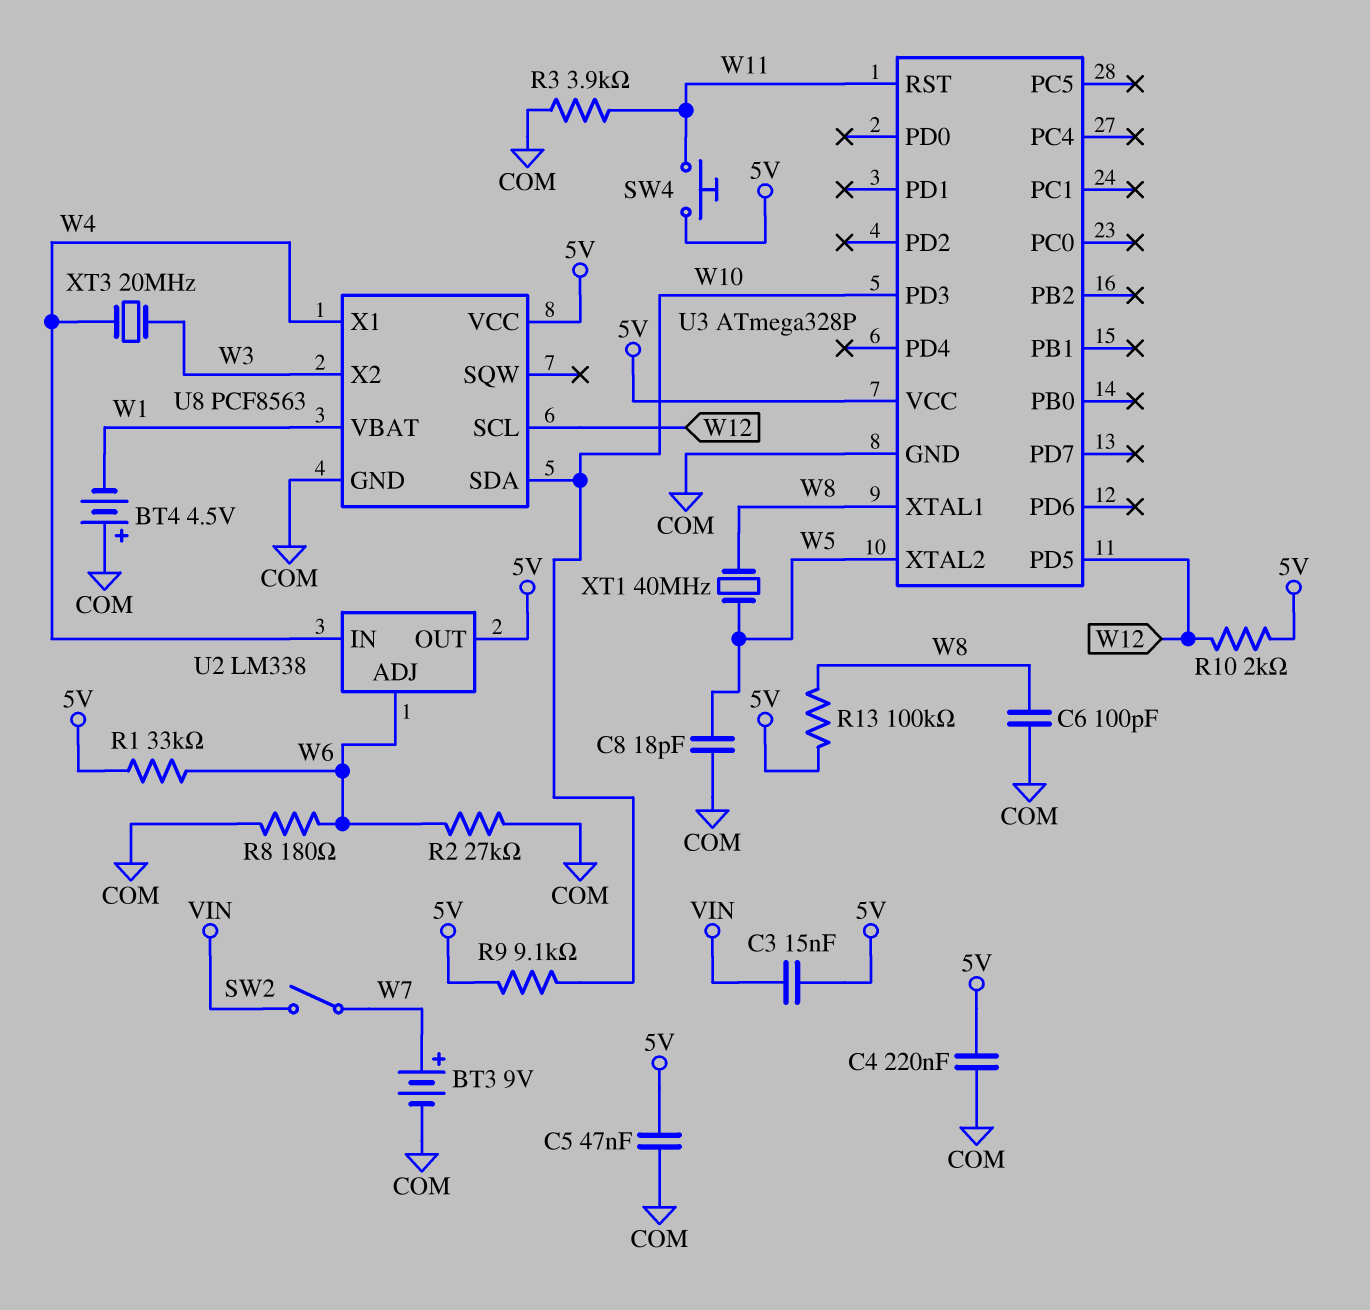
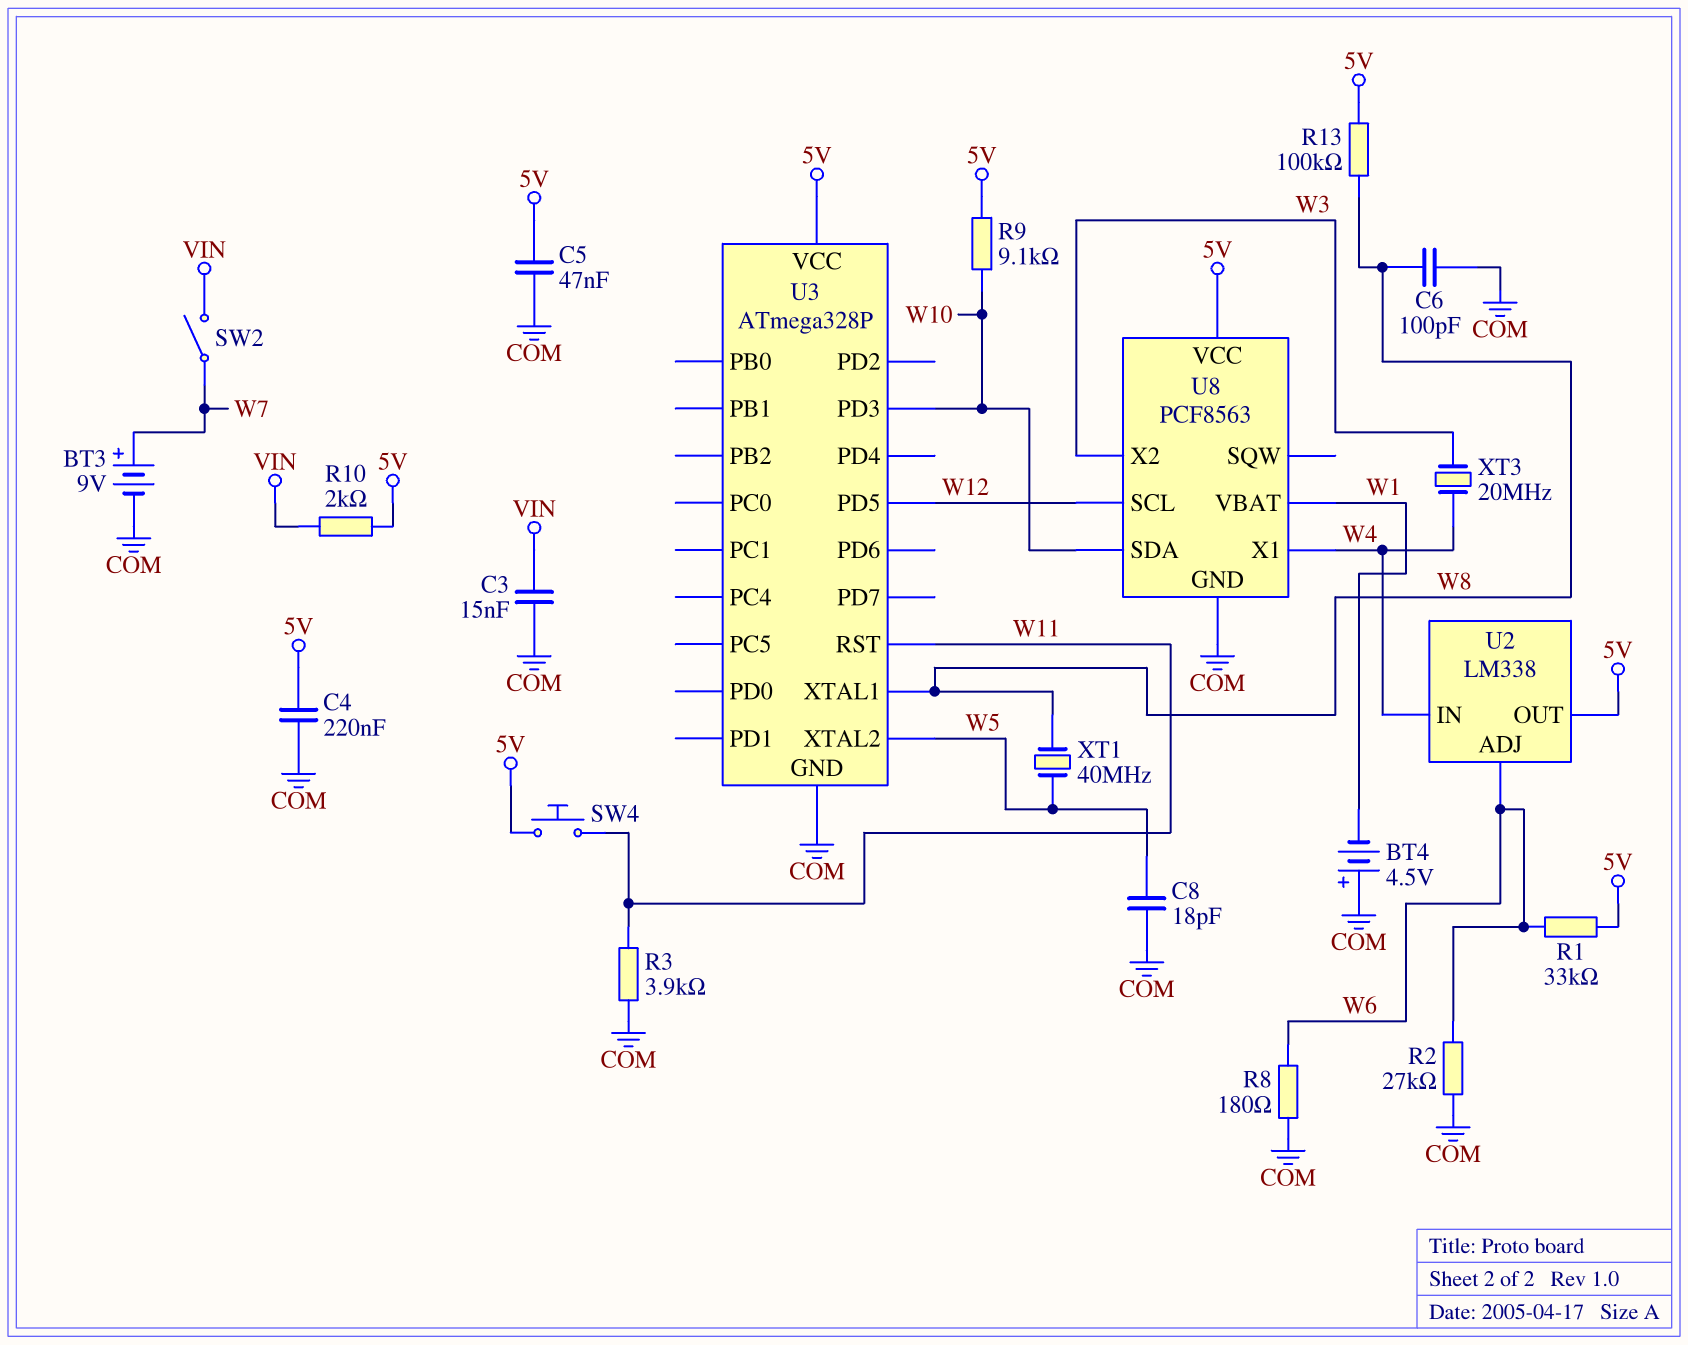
C3: 15nF (5V, VIN) -> 15nF (COM, VIN)
R10: 2k (5V, W12) -> 2k (5V, VIN)

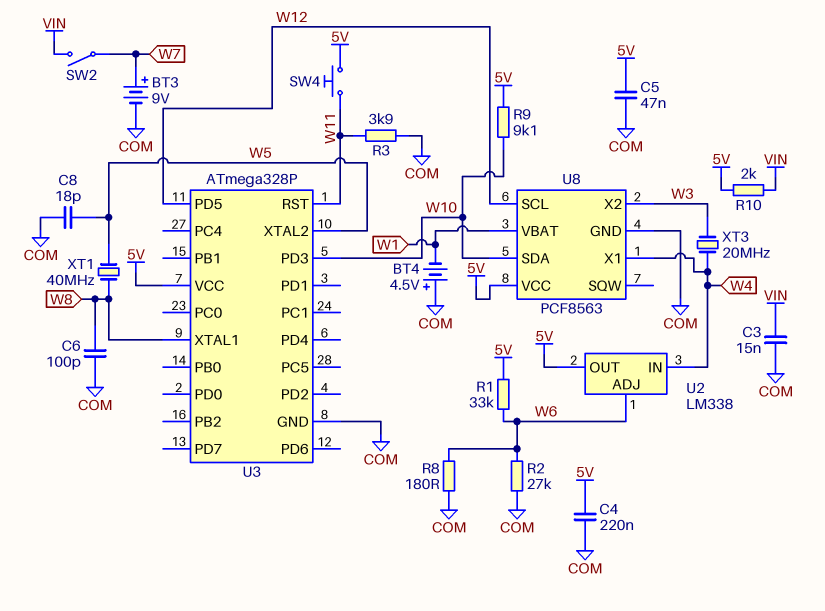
R13: 100k (5V, W8) -> none

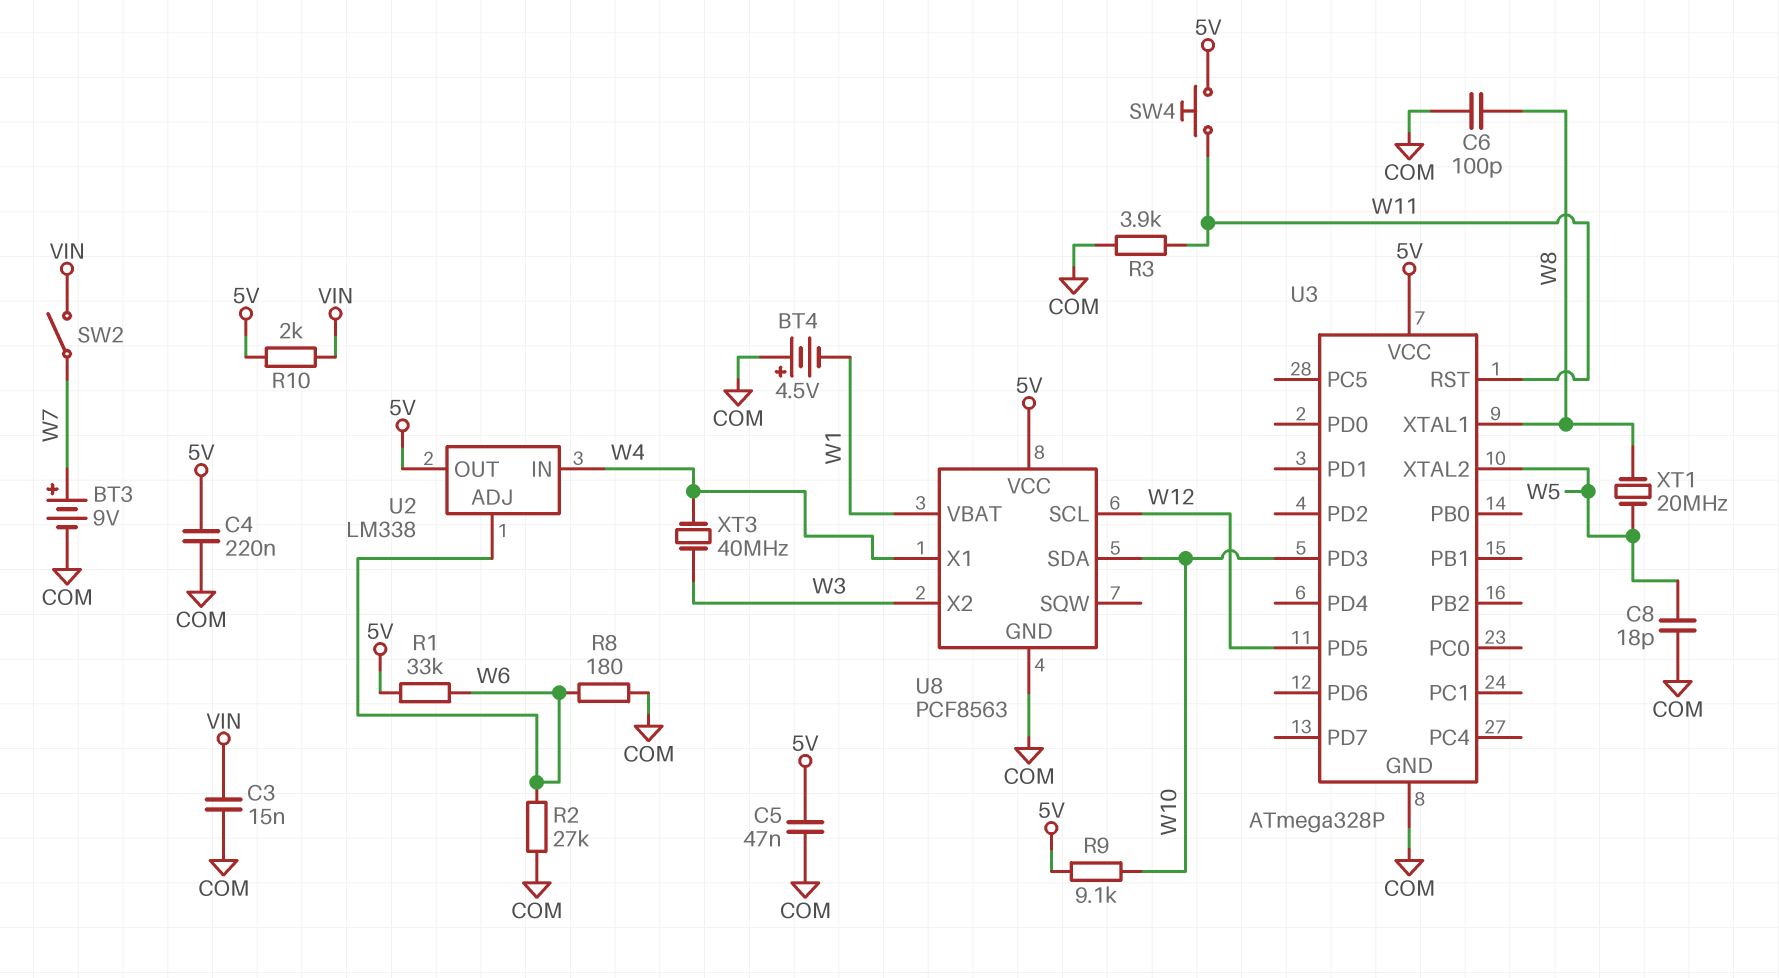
XT1: 40MHz (W5, W8) -> 20MHz (W5, W8)
XT3: 20MHz (W3, W4) -> 40MHz (W3, W4)

